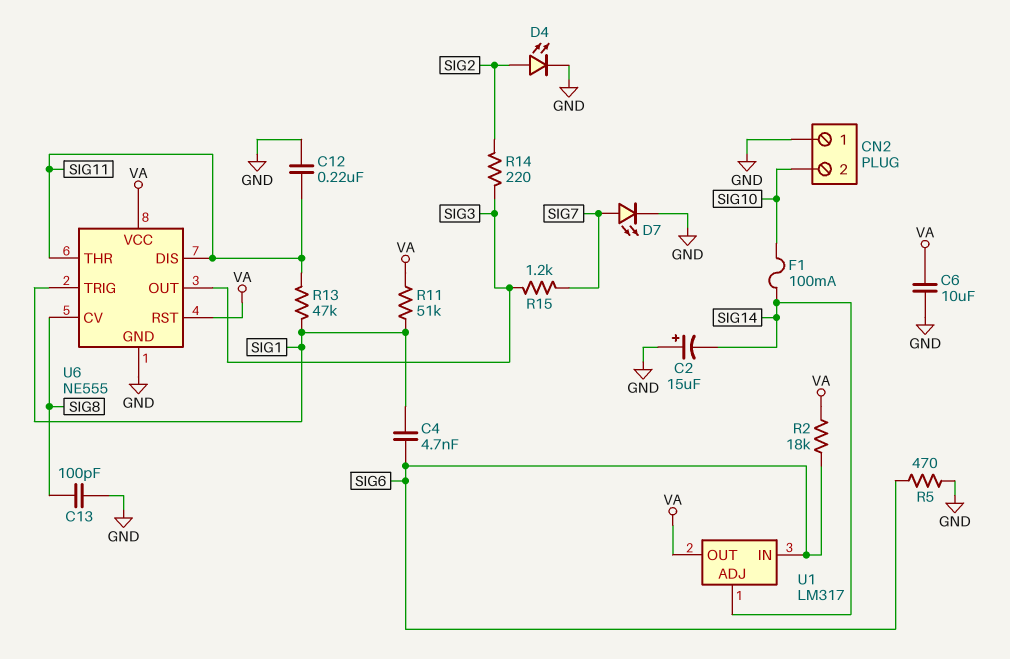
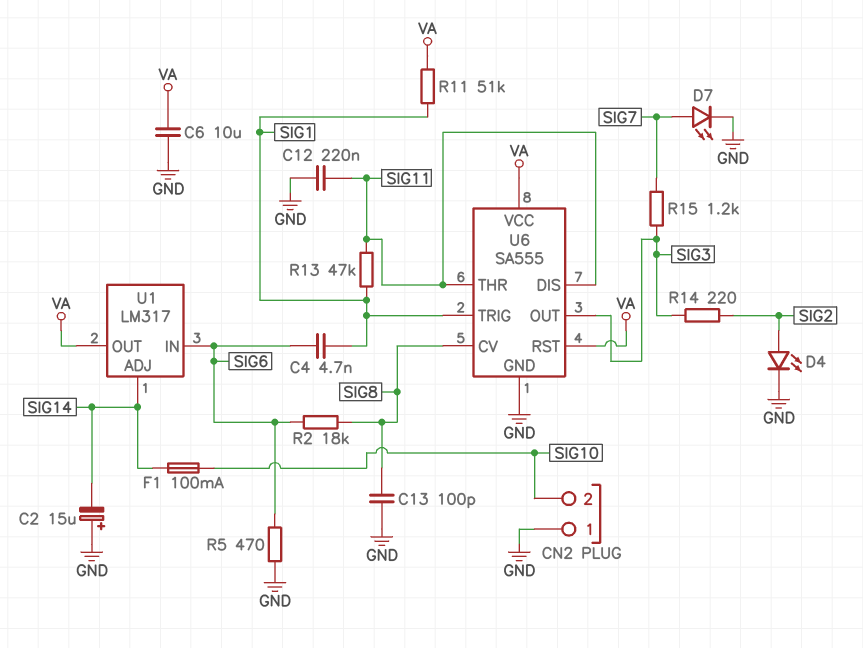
R2: 18k (SIG6, VA) -> 18k (SIG6, SIG8)
U6: NE555 -> SA555

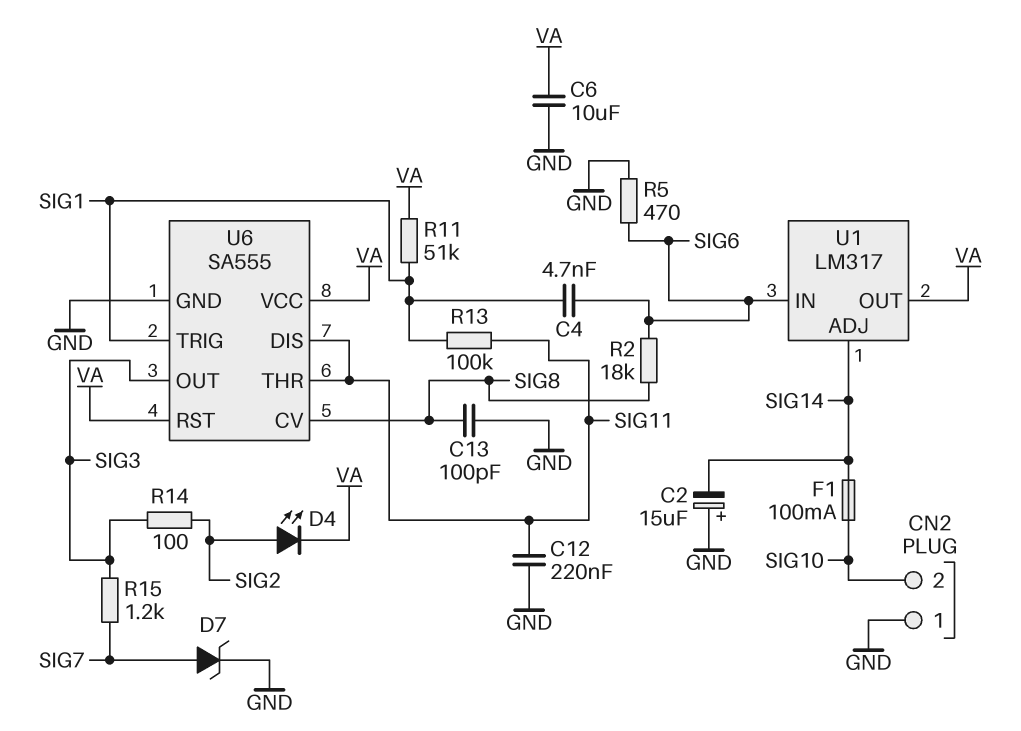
D4: LED (A SIG2, K GND) -> LED (A SIG2, K VA)
D7: LED (A SIG7, K GND) -> zener (A SIG7, K GND)
R13: 47k (SIG1, SIG11) -> 100k (SIG1, SIG11)
R14: 220 (SIG2, SIG3) -> 100 (SIG2, SIG3)

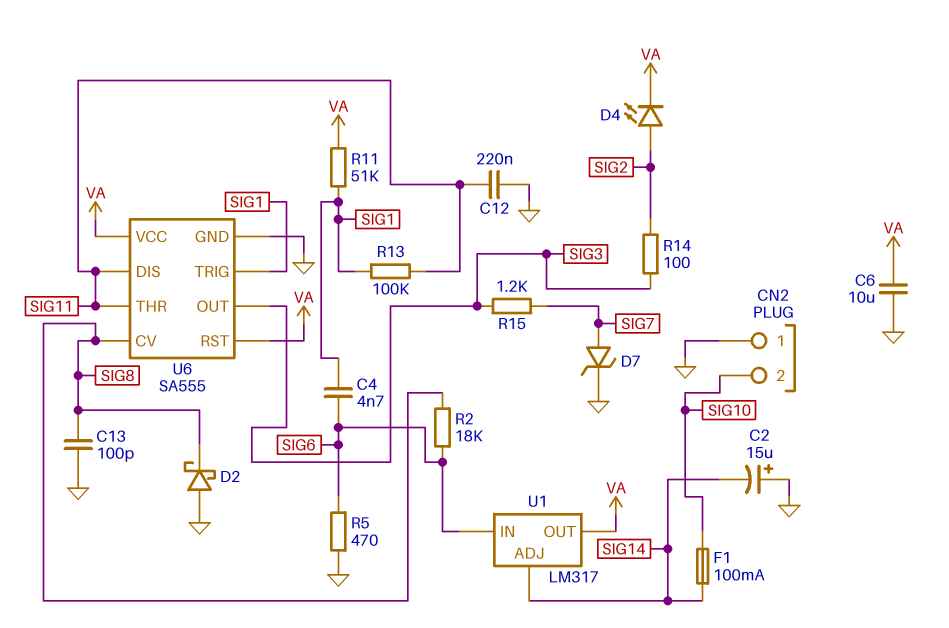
D2: none -> schottky (A GND, K SIG8)

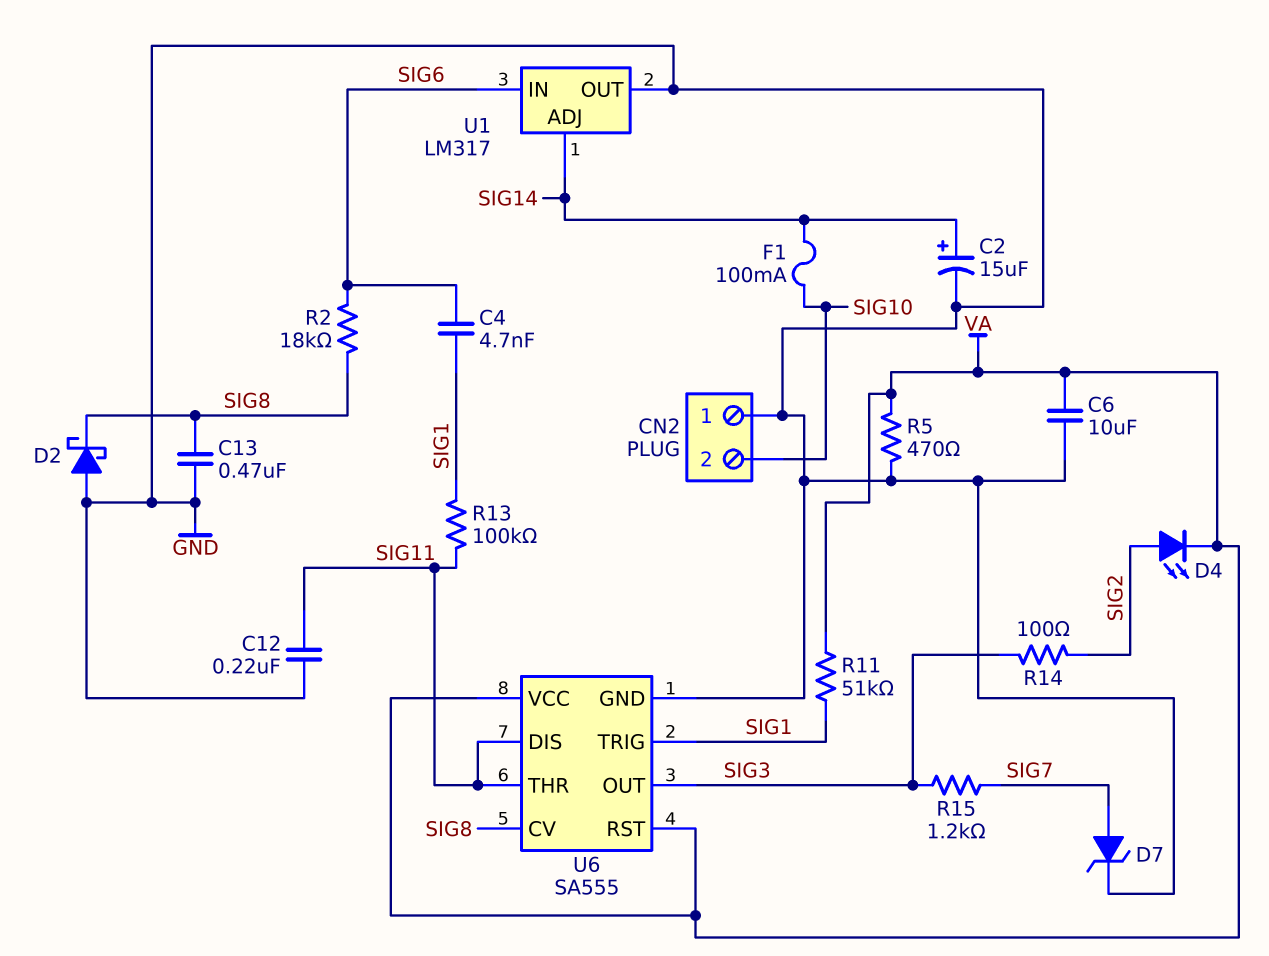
C2: 15uF (plus GND, minus SIG14) -> 15uF (plus SIG14, minus GND)
C13: 100pF (GND, SIG8) -> 470nF (GND, SIG8)
R5: 470 (GND, SIG6) -> 470 (GND, VA)
U1 pin OUT: VA -> GND

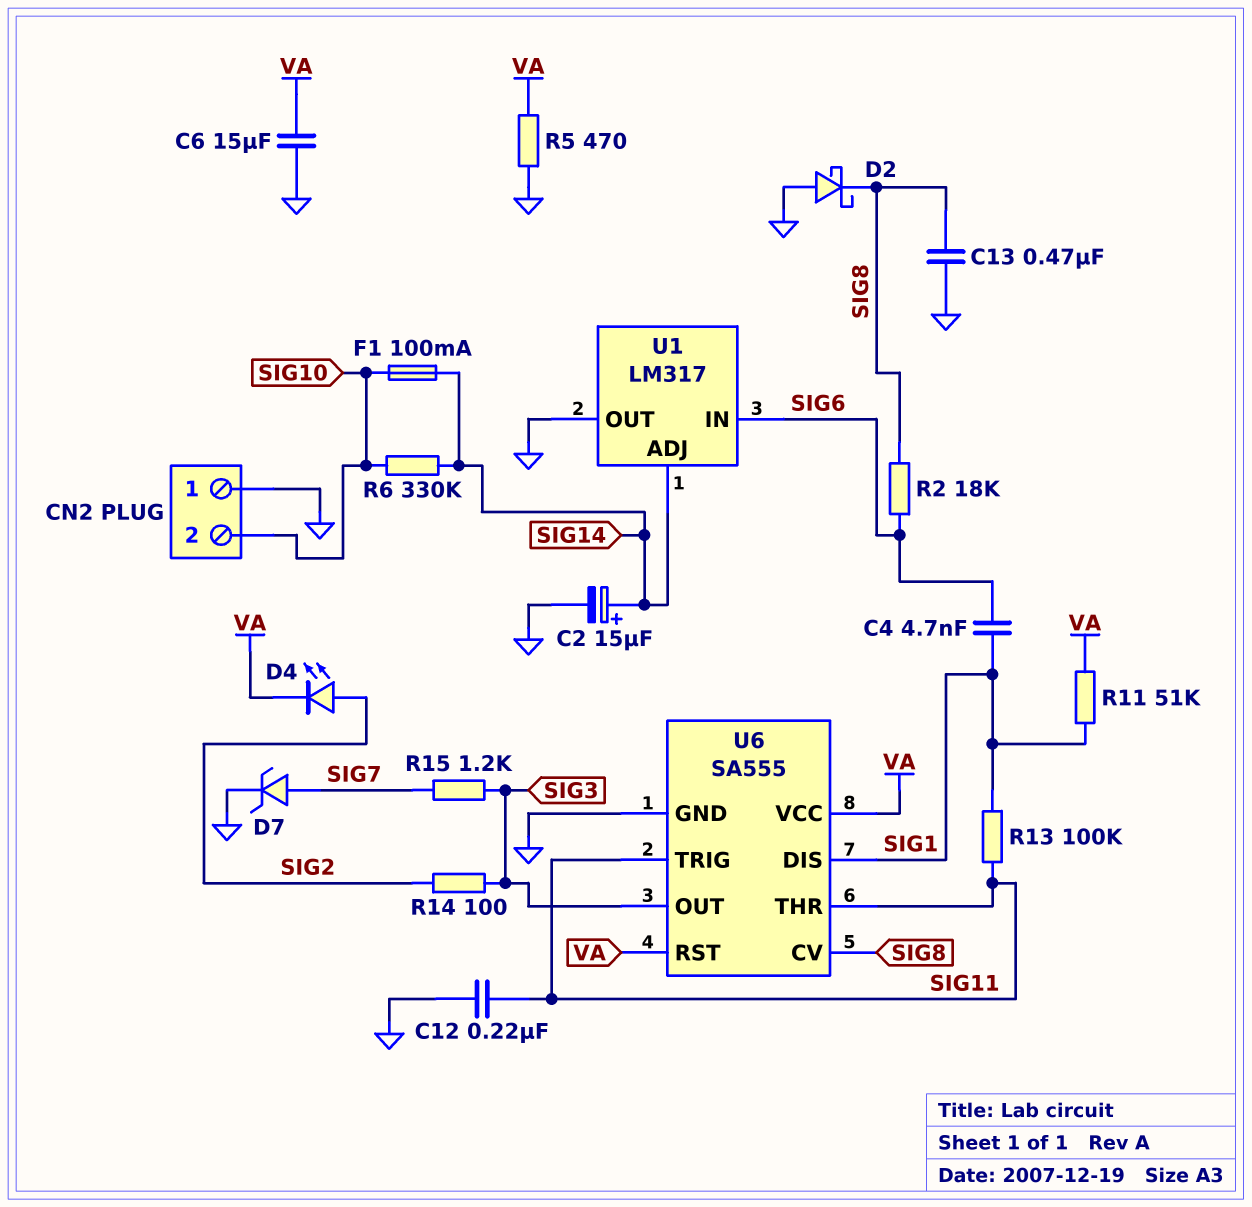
C6: 10uF (GND, VA) -> 15uF (GND, VA)
R6: none -> 330k (SIG10, SIG14)
U6 pin DIS: SIG11 -> SIG1
U6 pin TRIG: SIG1 -> SIG11

